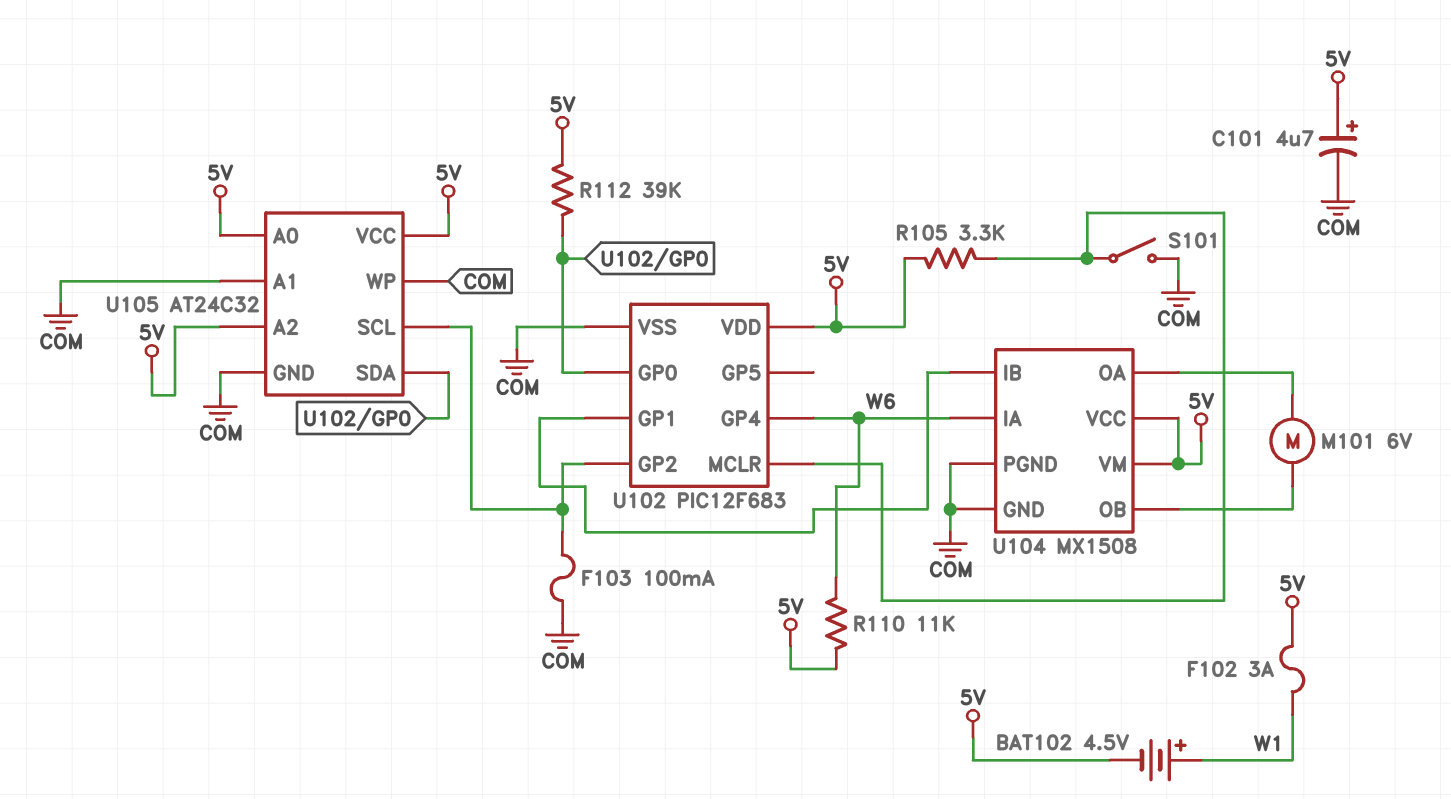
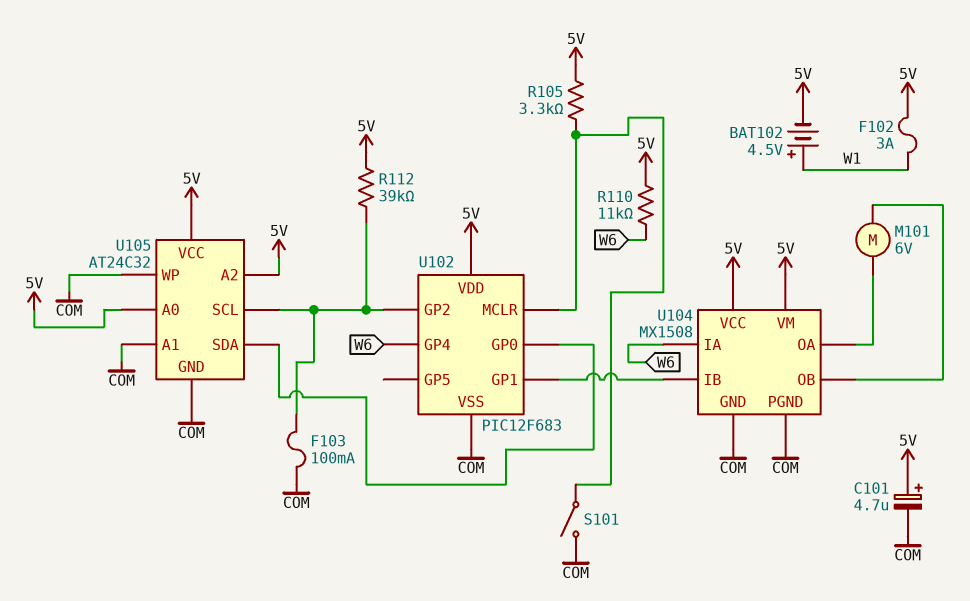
R112: 39k (5V, U102/GP0) -> 39k (5V, U102/GP2)

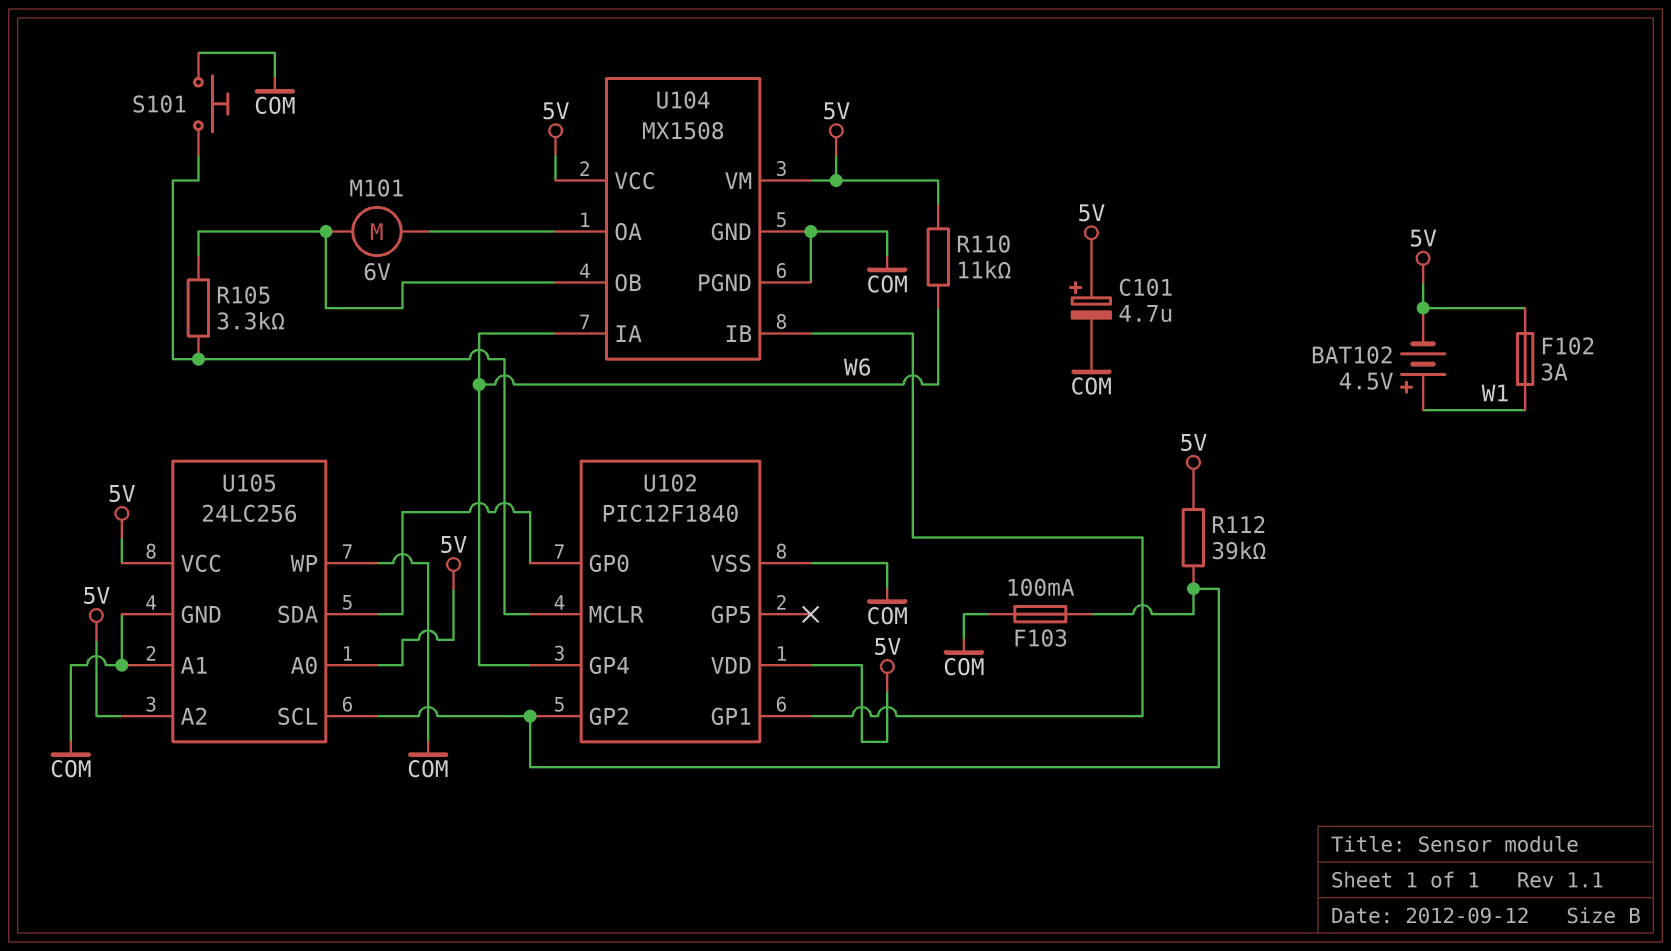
R105: 3.3k (5V, U102/MCLR) -> 3.3k (U102/MCLR, U104/OB)
S101: switch (COM, U102/MCLR) -> button (COM, U102/MCLR)
U102: PIC12F683 -> PIC12F1840
U105: AT24C32 -> 24LC256

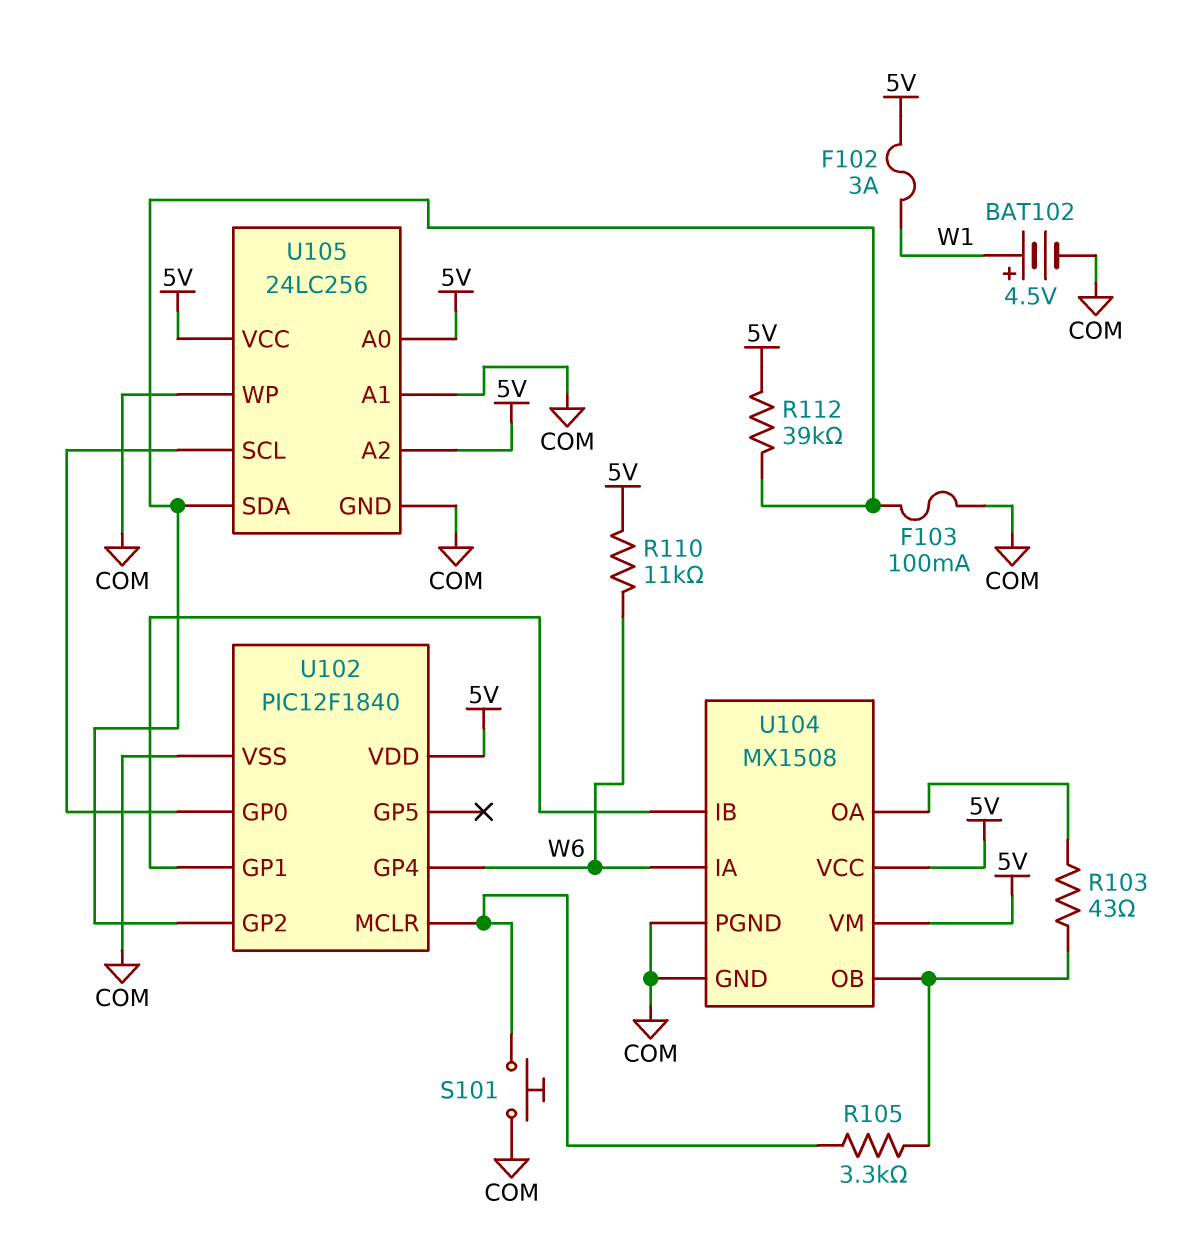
BAT102: 4.5V (plus W1, minus 5V) -> 4.5V (plus W1, minus COM)
C101: 4.7uF (plus 5V, minus COM) -> none
M101: motor 6V (U104/OA, U104/OB) -> none
R103: none -> 43 (U104/OA, U104/OB)
U105 pin SCL: U102/GP2 -> U102/GP0
U105 pin SDA: U102/GP0 -> U102/GP2

